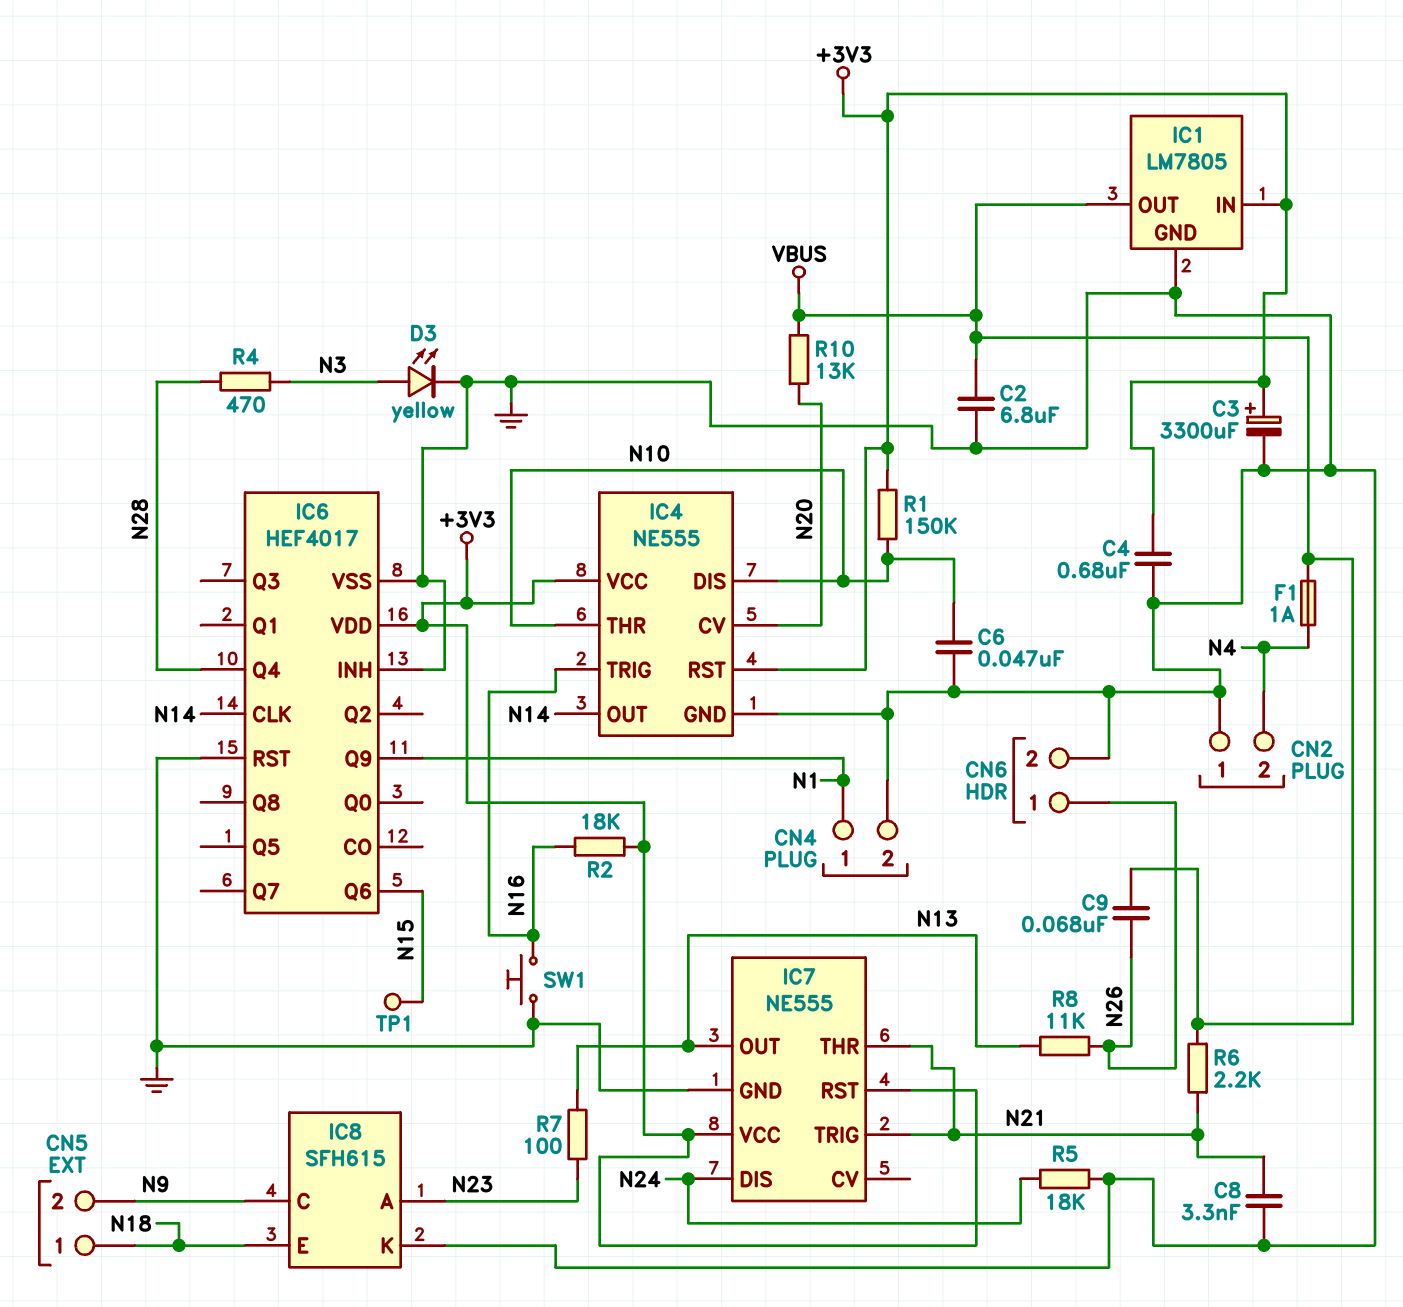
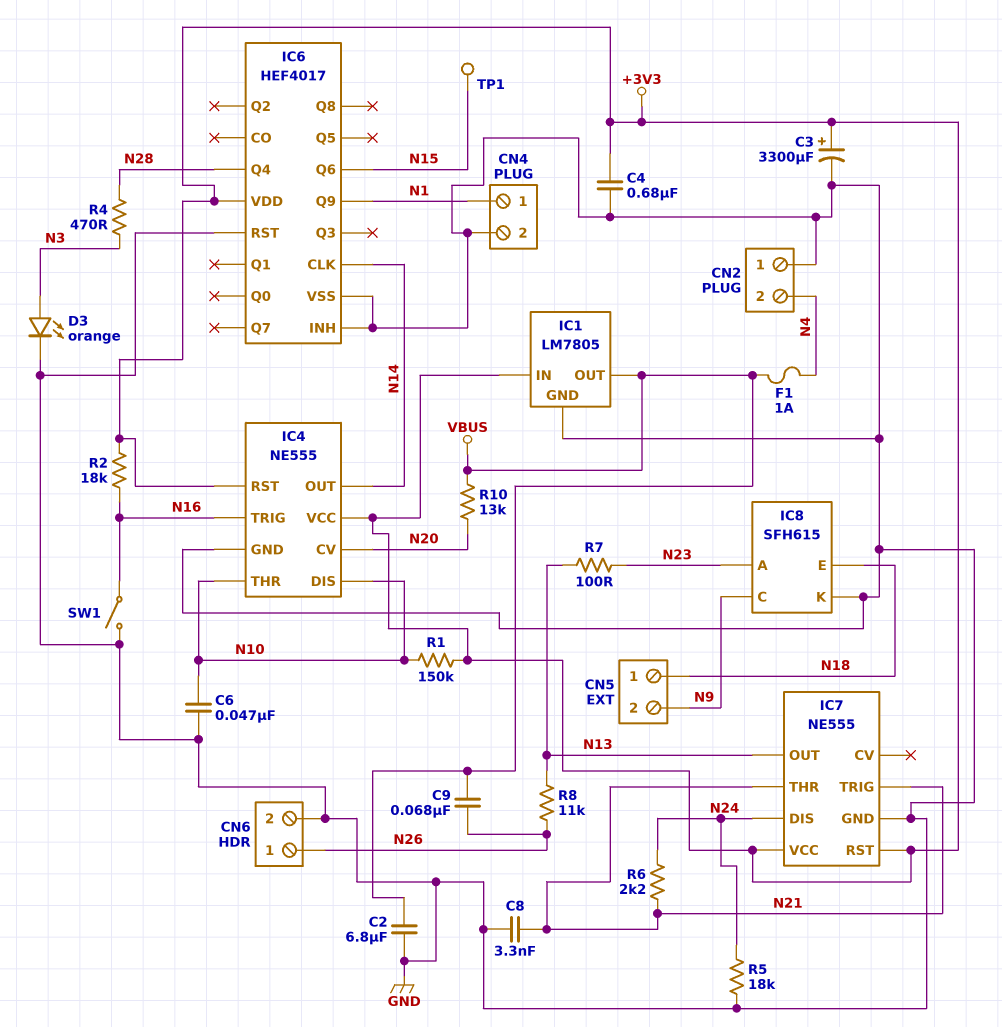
D3: LED yellow (A N3, K GND) -> LED orange (A N3, K GND)
R6: 2.2k (N21, VBUS) -> 2.2k (N21, N24)
SW1: button (GND, N16) -> switch (GND, N16)

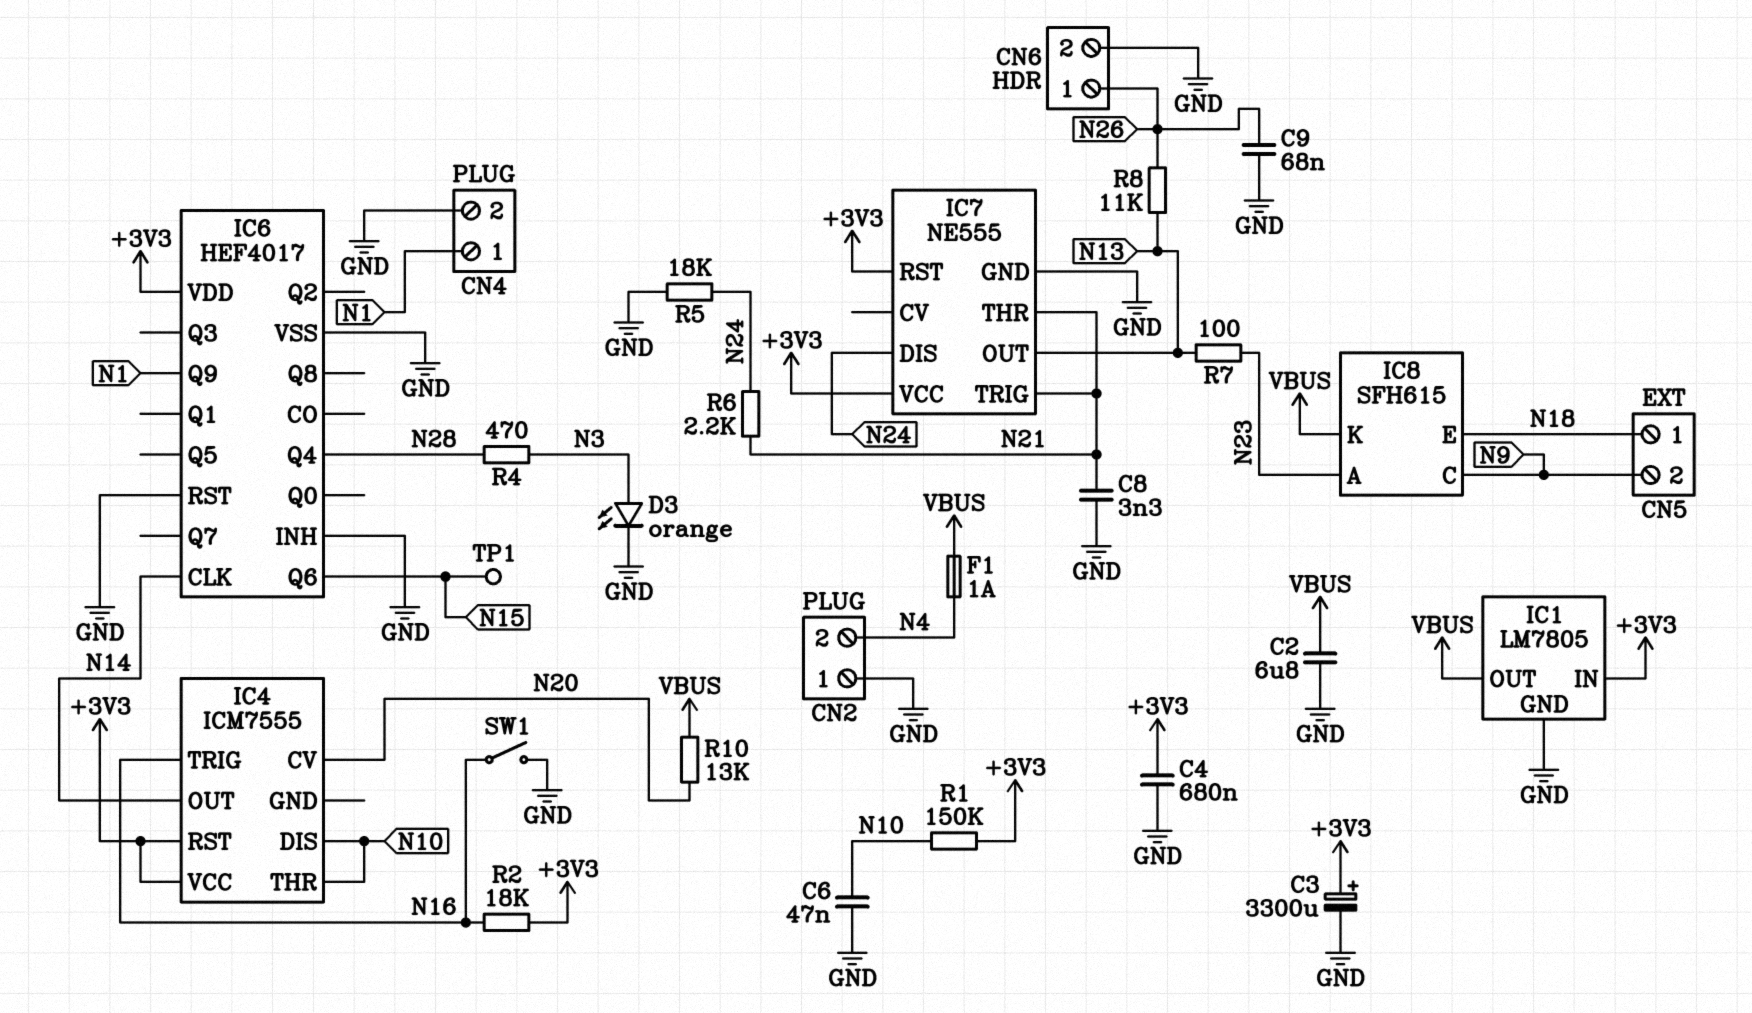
C9: 68nF (N26, VBUS) -> 68nF (GND, N26)
IC4: NE555 -> ICM7555
IC4 pin GND: GND -> none
IC8 pin K: GND -> VBUS

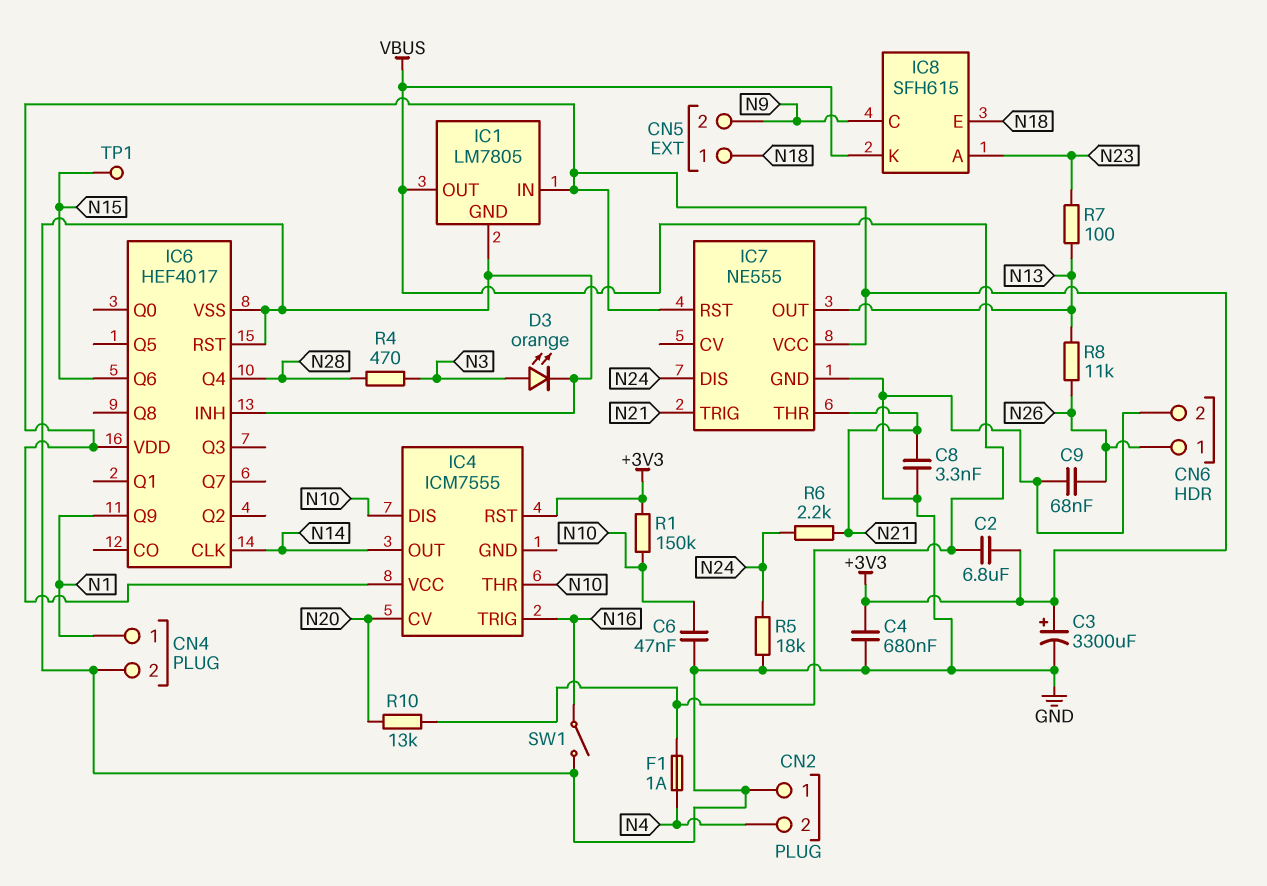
C2: 6.8uF (GND, VBUS) -> 6.8uF (+3V3, VBUS)
R2: 18k (+3V3, N16) -> none

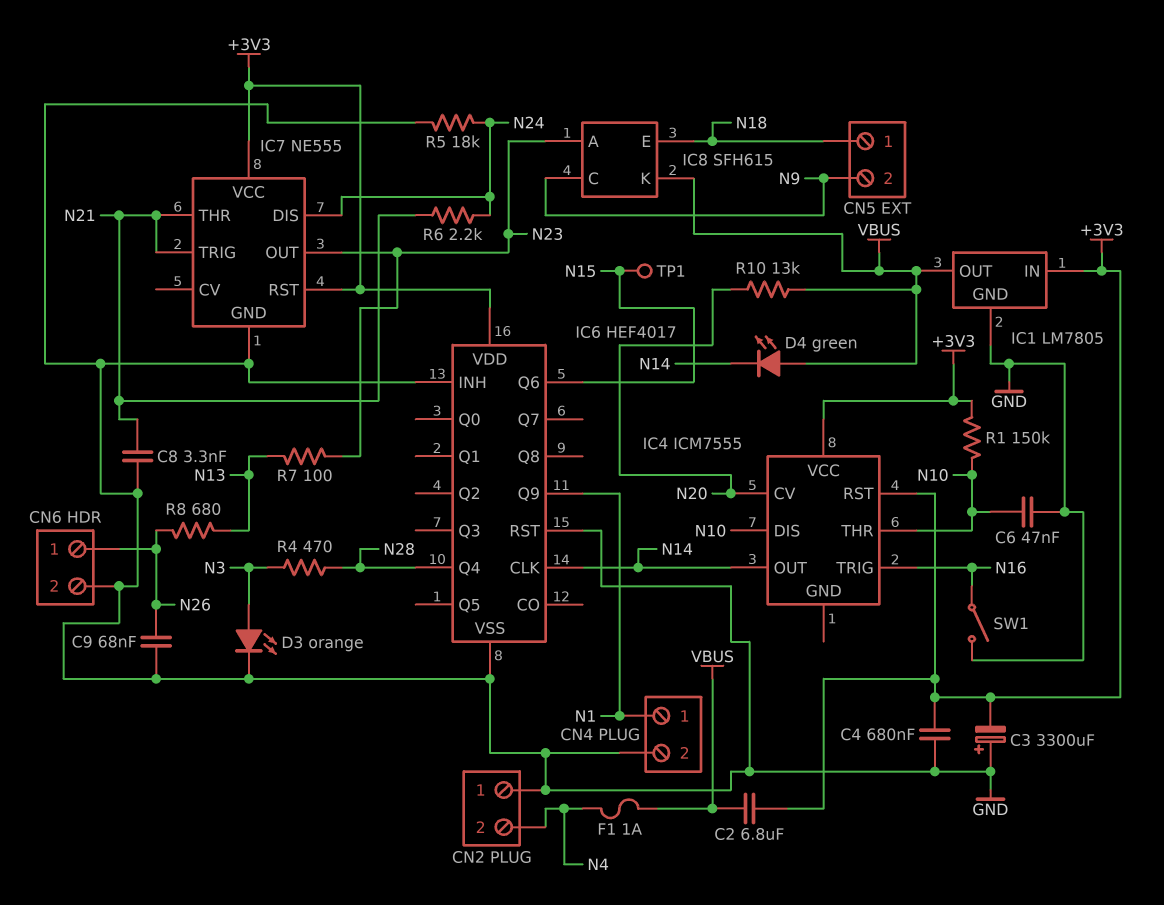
C3: 3300uF (plus +3V3, minus GND) -> 3300uF (plus GND, minus +3V3)
D4: none -> LED green (A VBUS, K N14)
IC7 pin OUT: N13 -> N23
R8: 11k (N13, N26) -> 680 (N13, N26)

